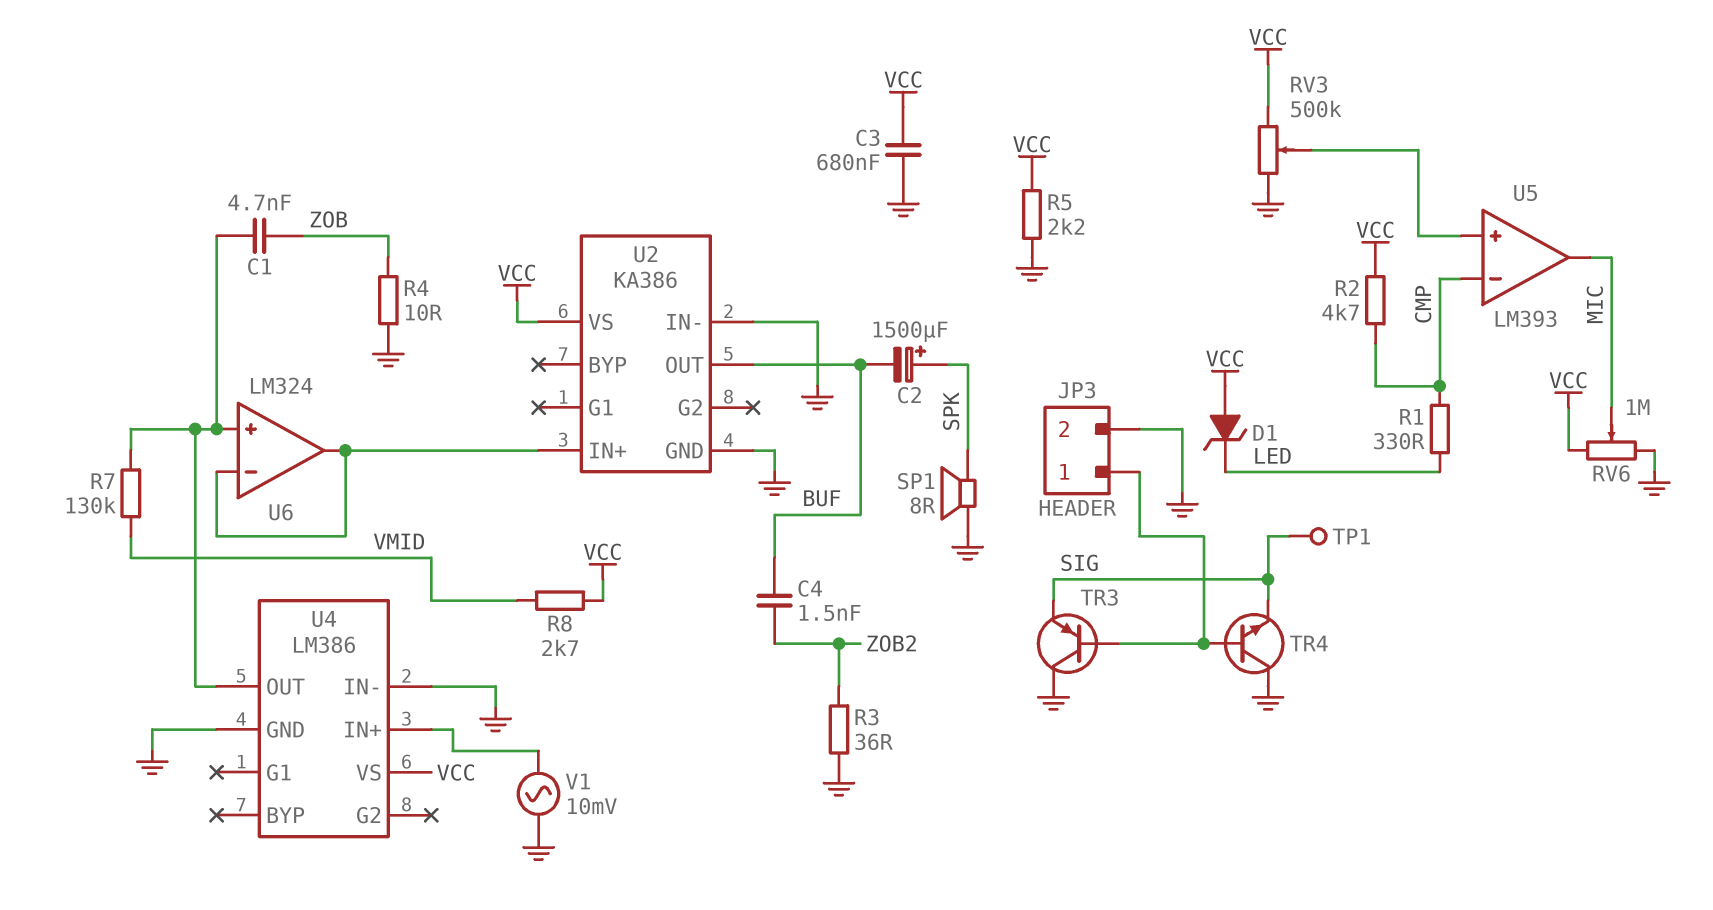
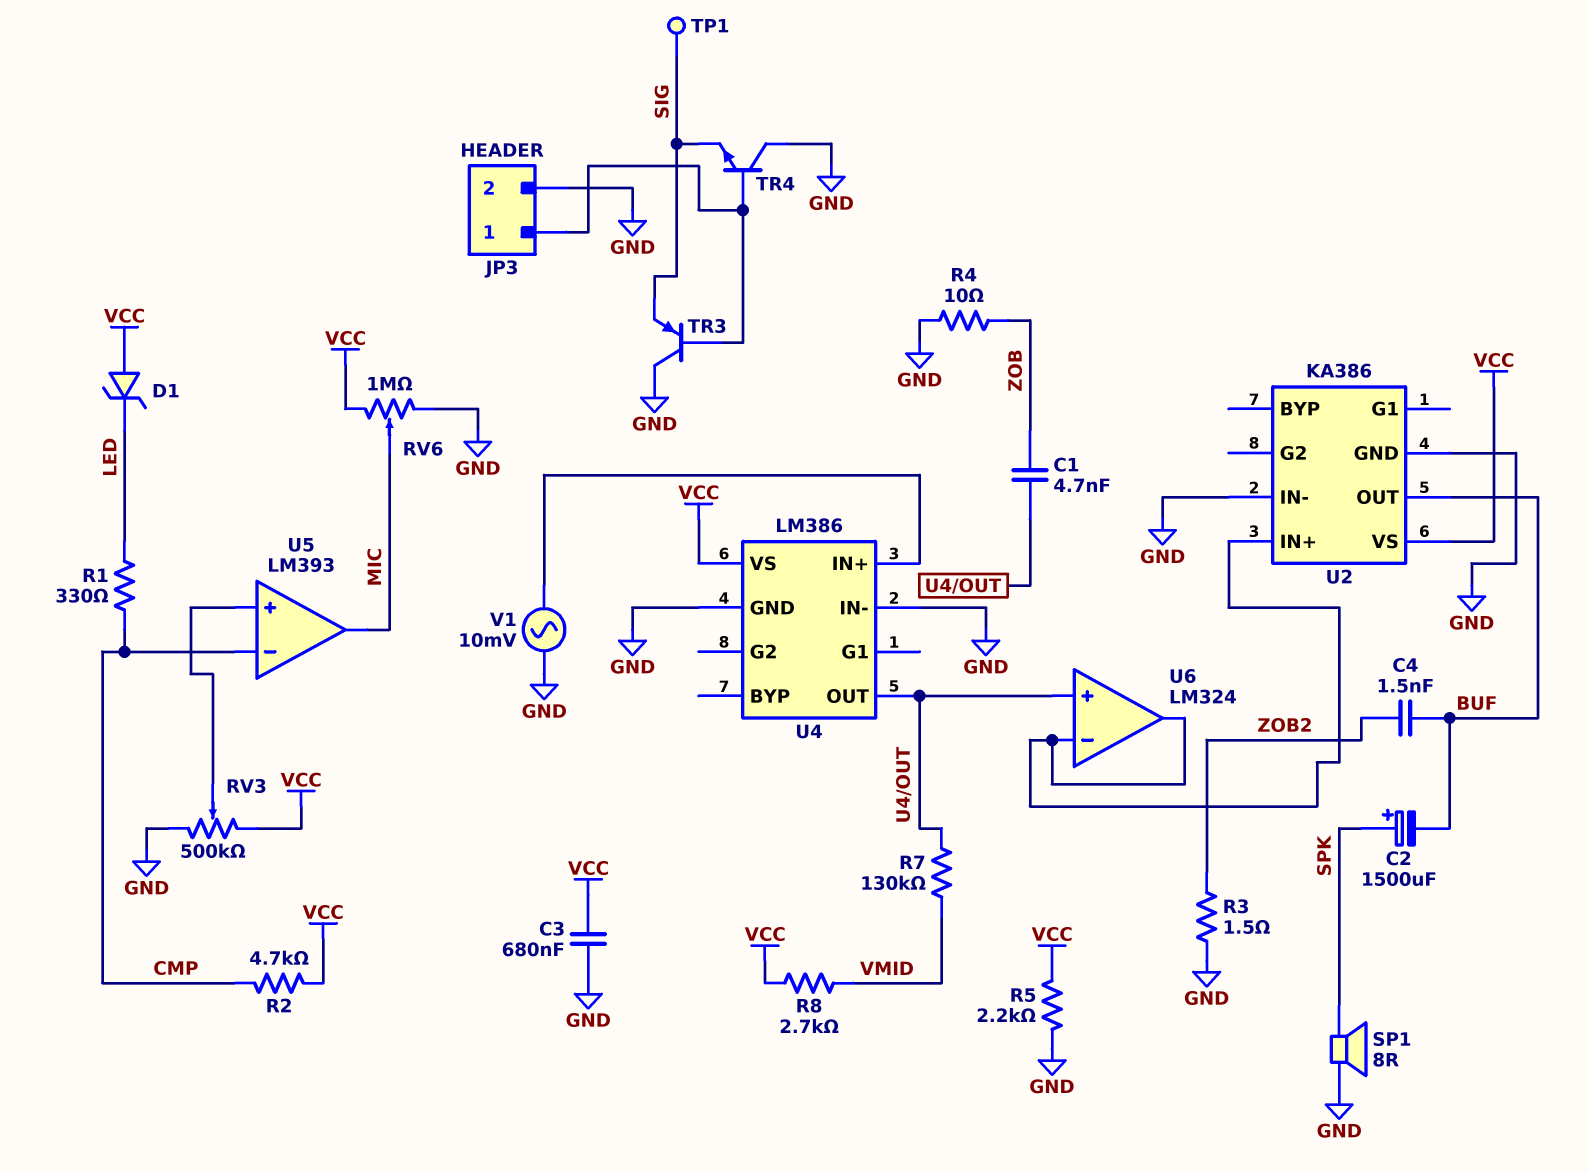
R3: 36 (GND, ZOB2) -> 1.5 (GND, ZOB2)

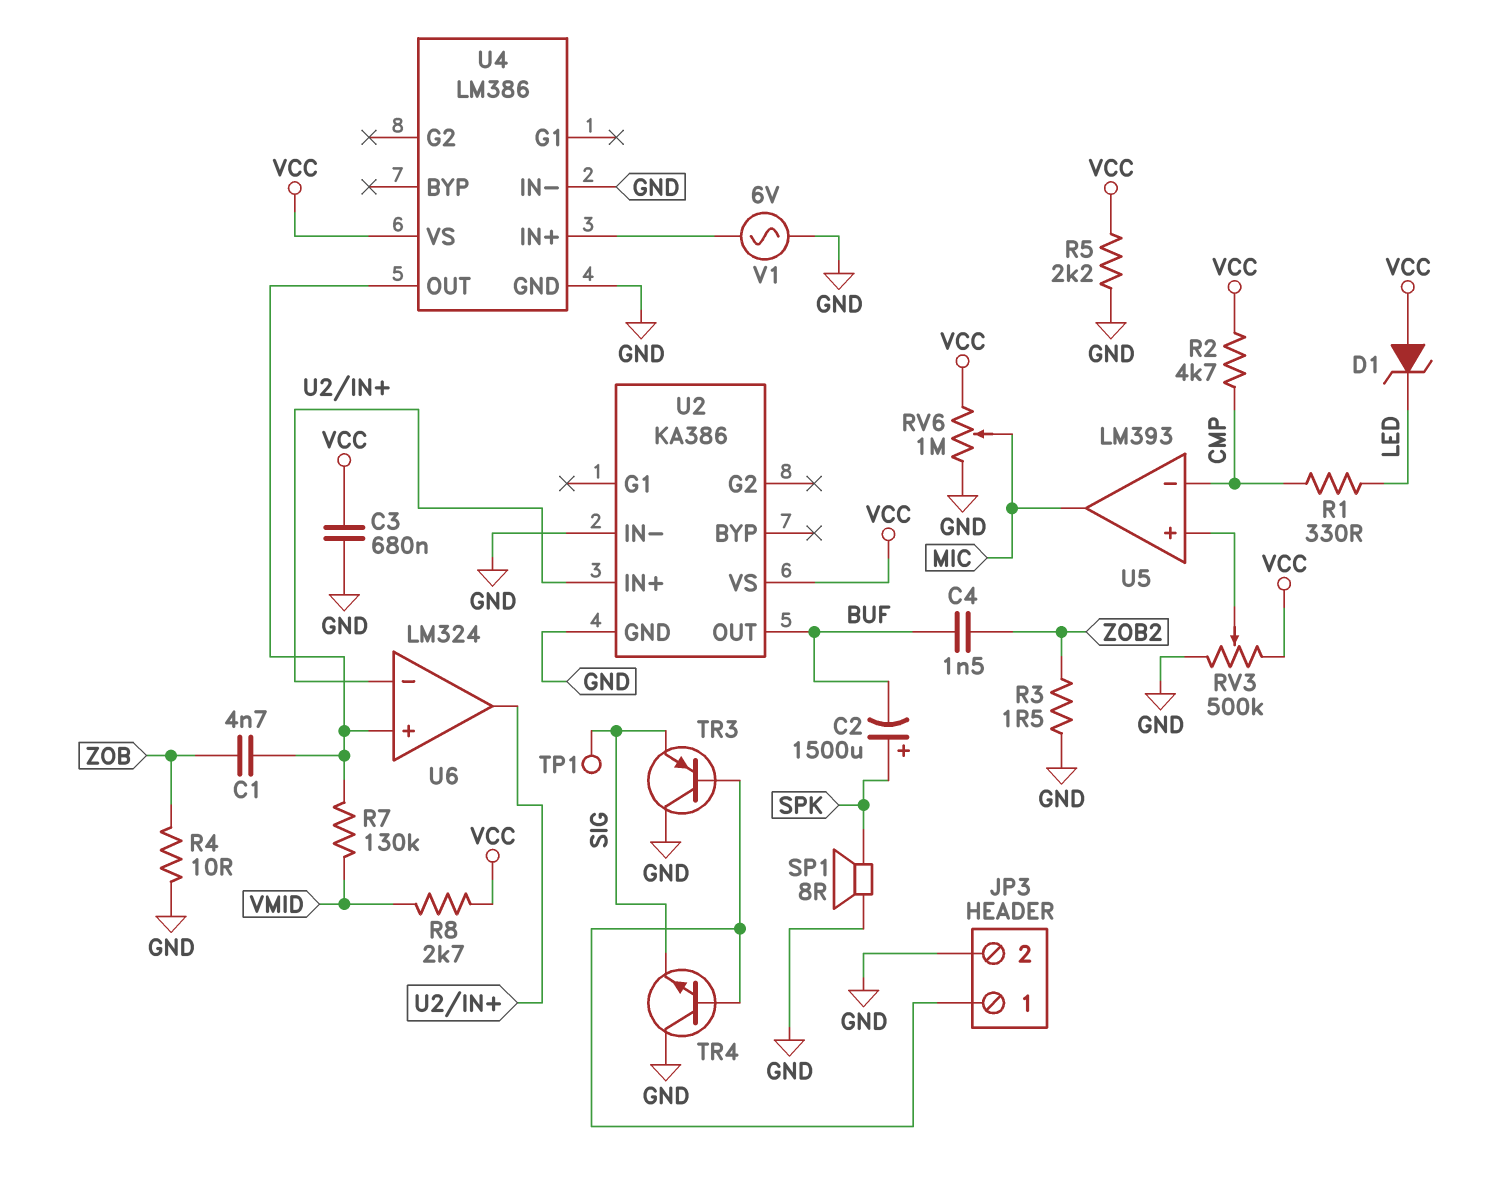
V1: AC 10mV (GND, U4/IN+) -> AC 6V (GND, U4/IN+)

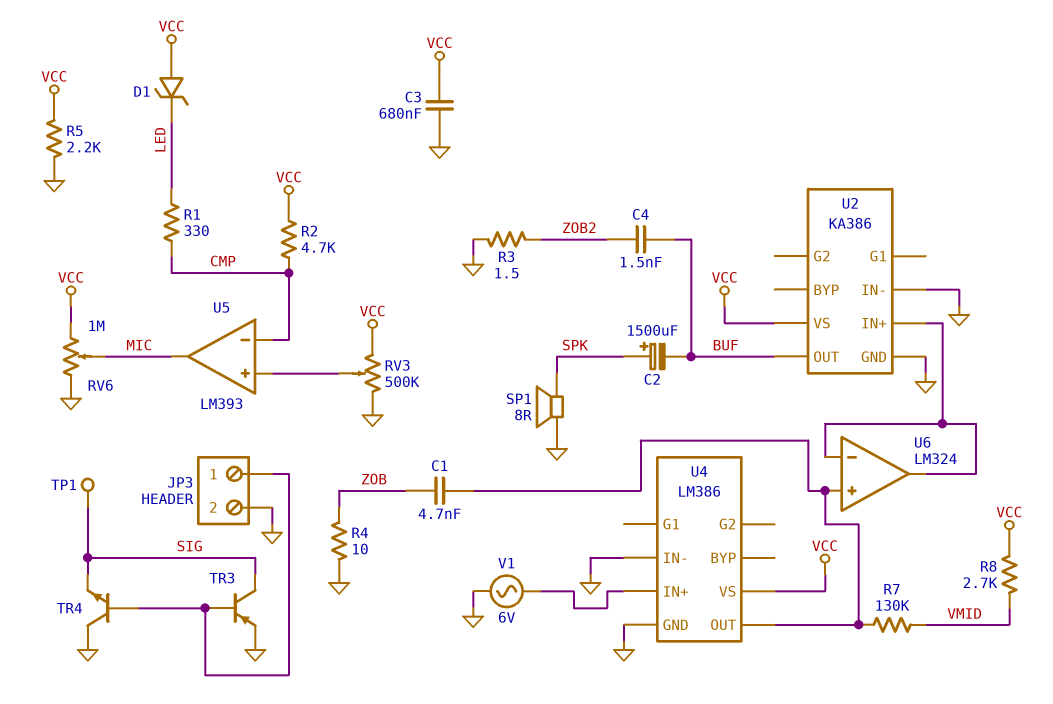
TR3: PNP (B JP3/1, C GND, E SIG) -> PNP (B JP3/1, C SIG, E GND)

